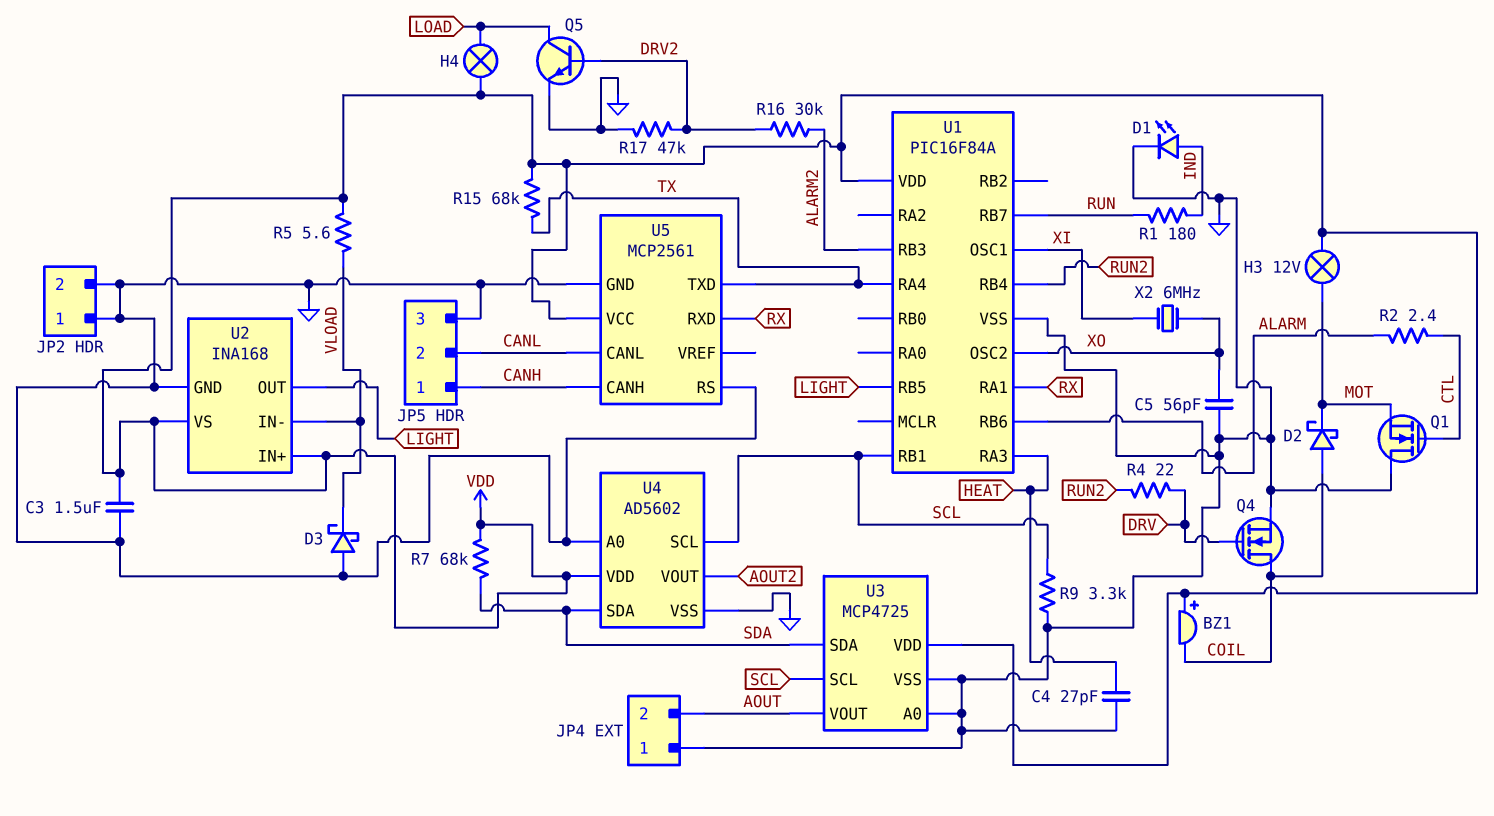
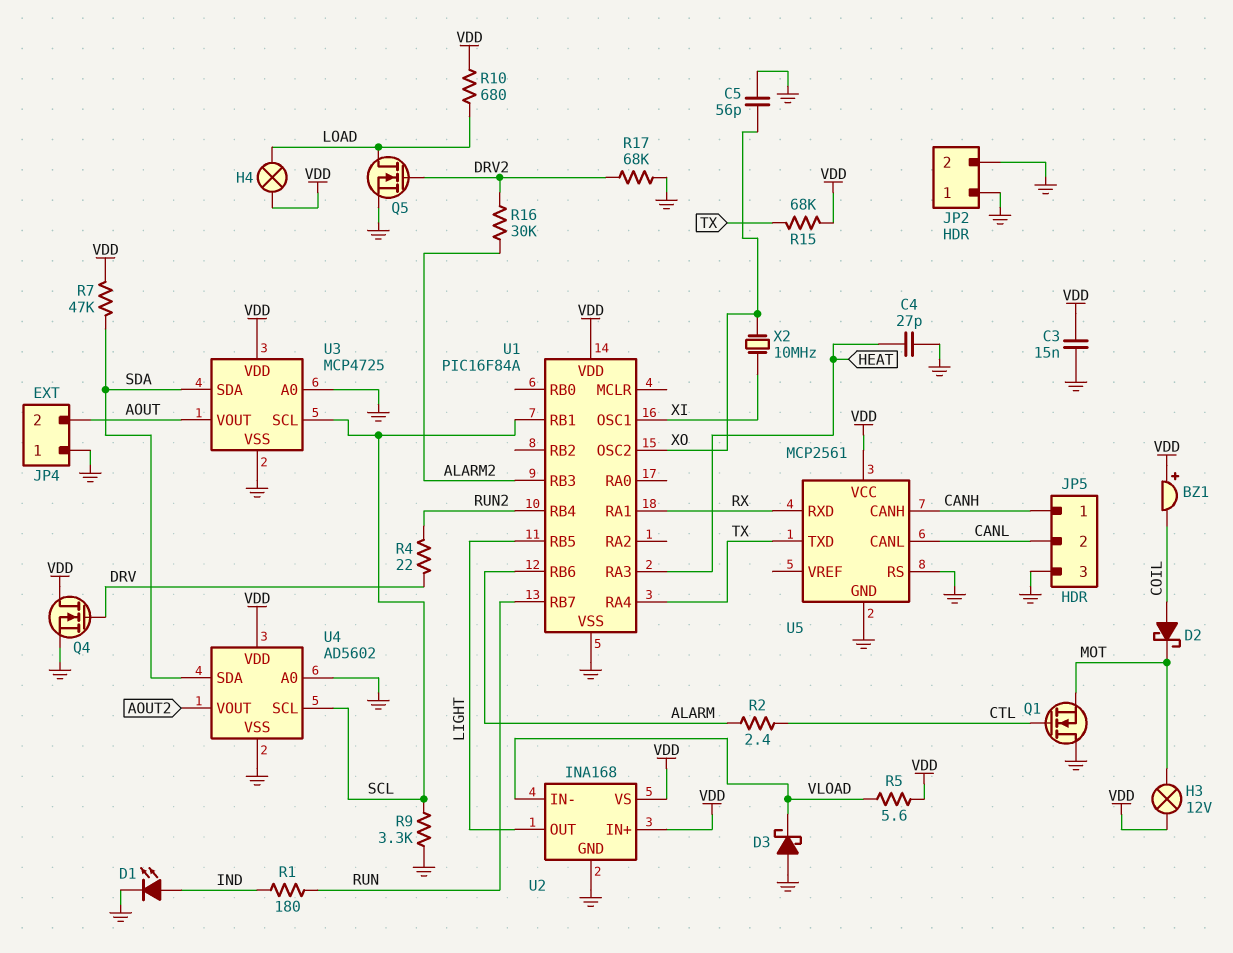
C3: 1.5uF (GND, VDD) -> 15nF (GND, VDD)
Q4: NMOS (G DRV, D COIL, S GND) -> NMOS (G DRV, D VDD, S GND)
Q5: NPN (B DRV2, C LOAD, E GND) -> NMOS (G DRV2, D LOAD, S GND)
R7: 68k (SDA, VDD) -> 47k (SDA, VDD)
R10: none -> 680 (LOAD, VDD)
R17: 47k (DRV2, GND) -> 68k (DRV2, GND)
X2: 6MHz (XI, XO) -> 10MHz (XI, XO)

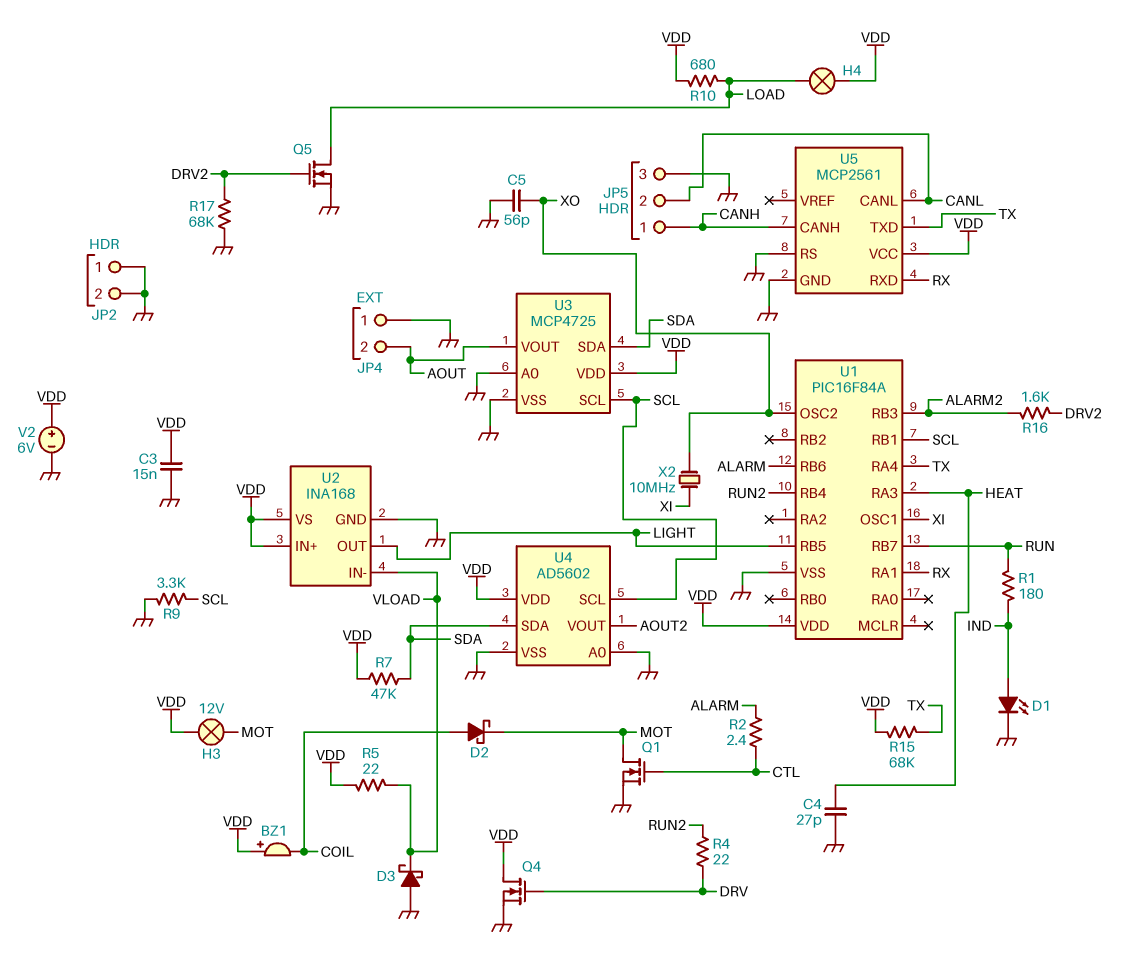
Q1: NMOS (G CTL, D GND, S MOT) -> NMOS (G CTL, D MOT, S GND)
R5: 5.6 (VDD, VLOAD) -> 22 (VDD, VLOAD)
R16: 30k (ALARM2, DRV2) -> 1.6k (ALARM2, DRV2)
V2: none -> 6V (plus VDD, minus GND)

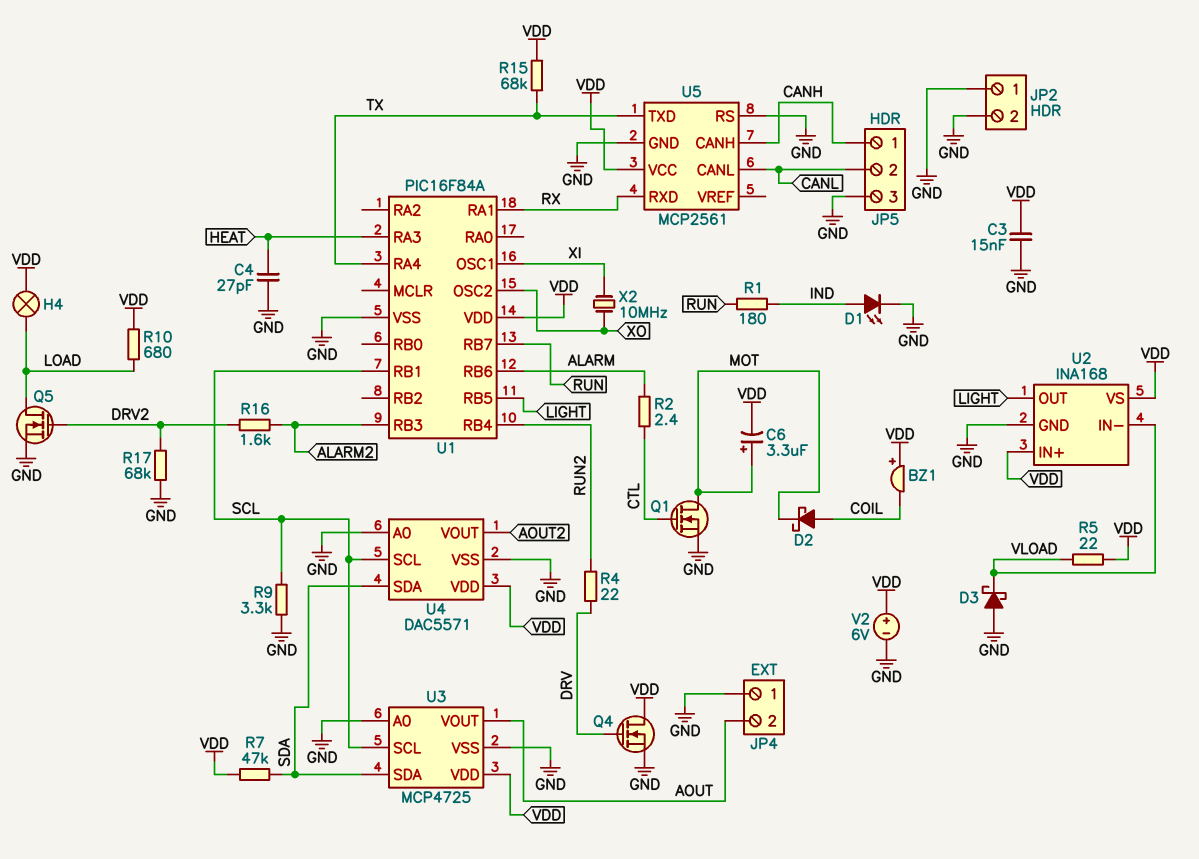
C5: 56pF (GND, XO) -> none
C6: none -> 3.3uF (plus MOT, minus VDD)
H3: lamp 12V (MOT, VDD) -> none
U4: AD5602 -> DAC5571

